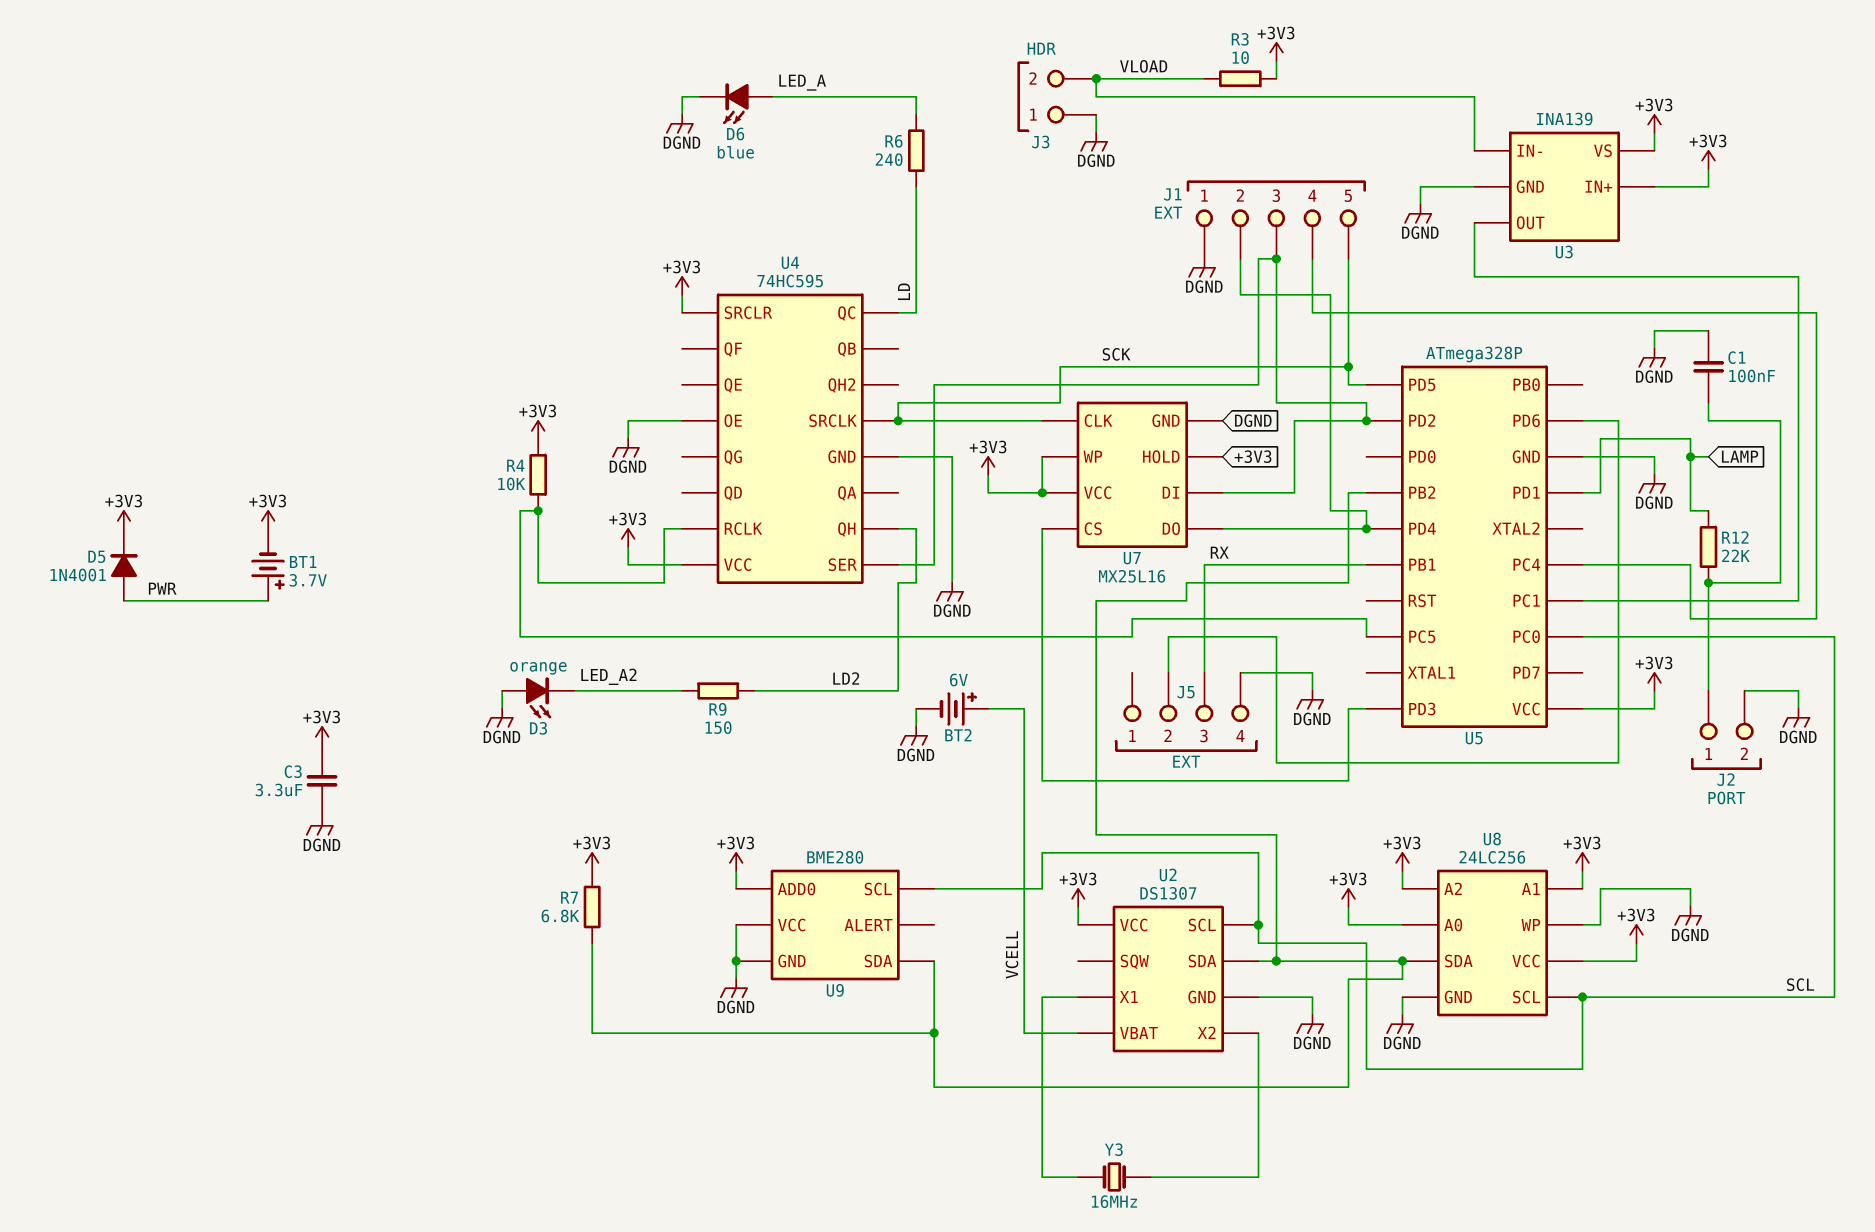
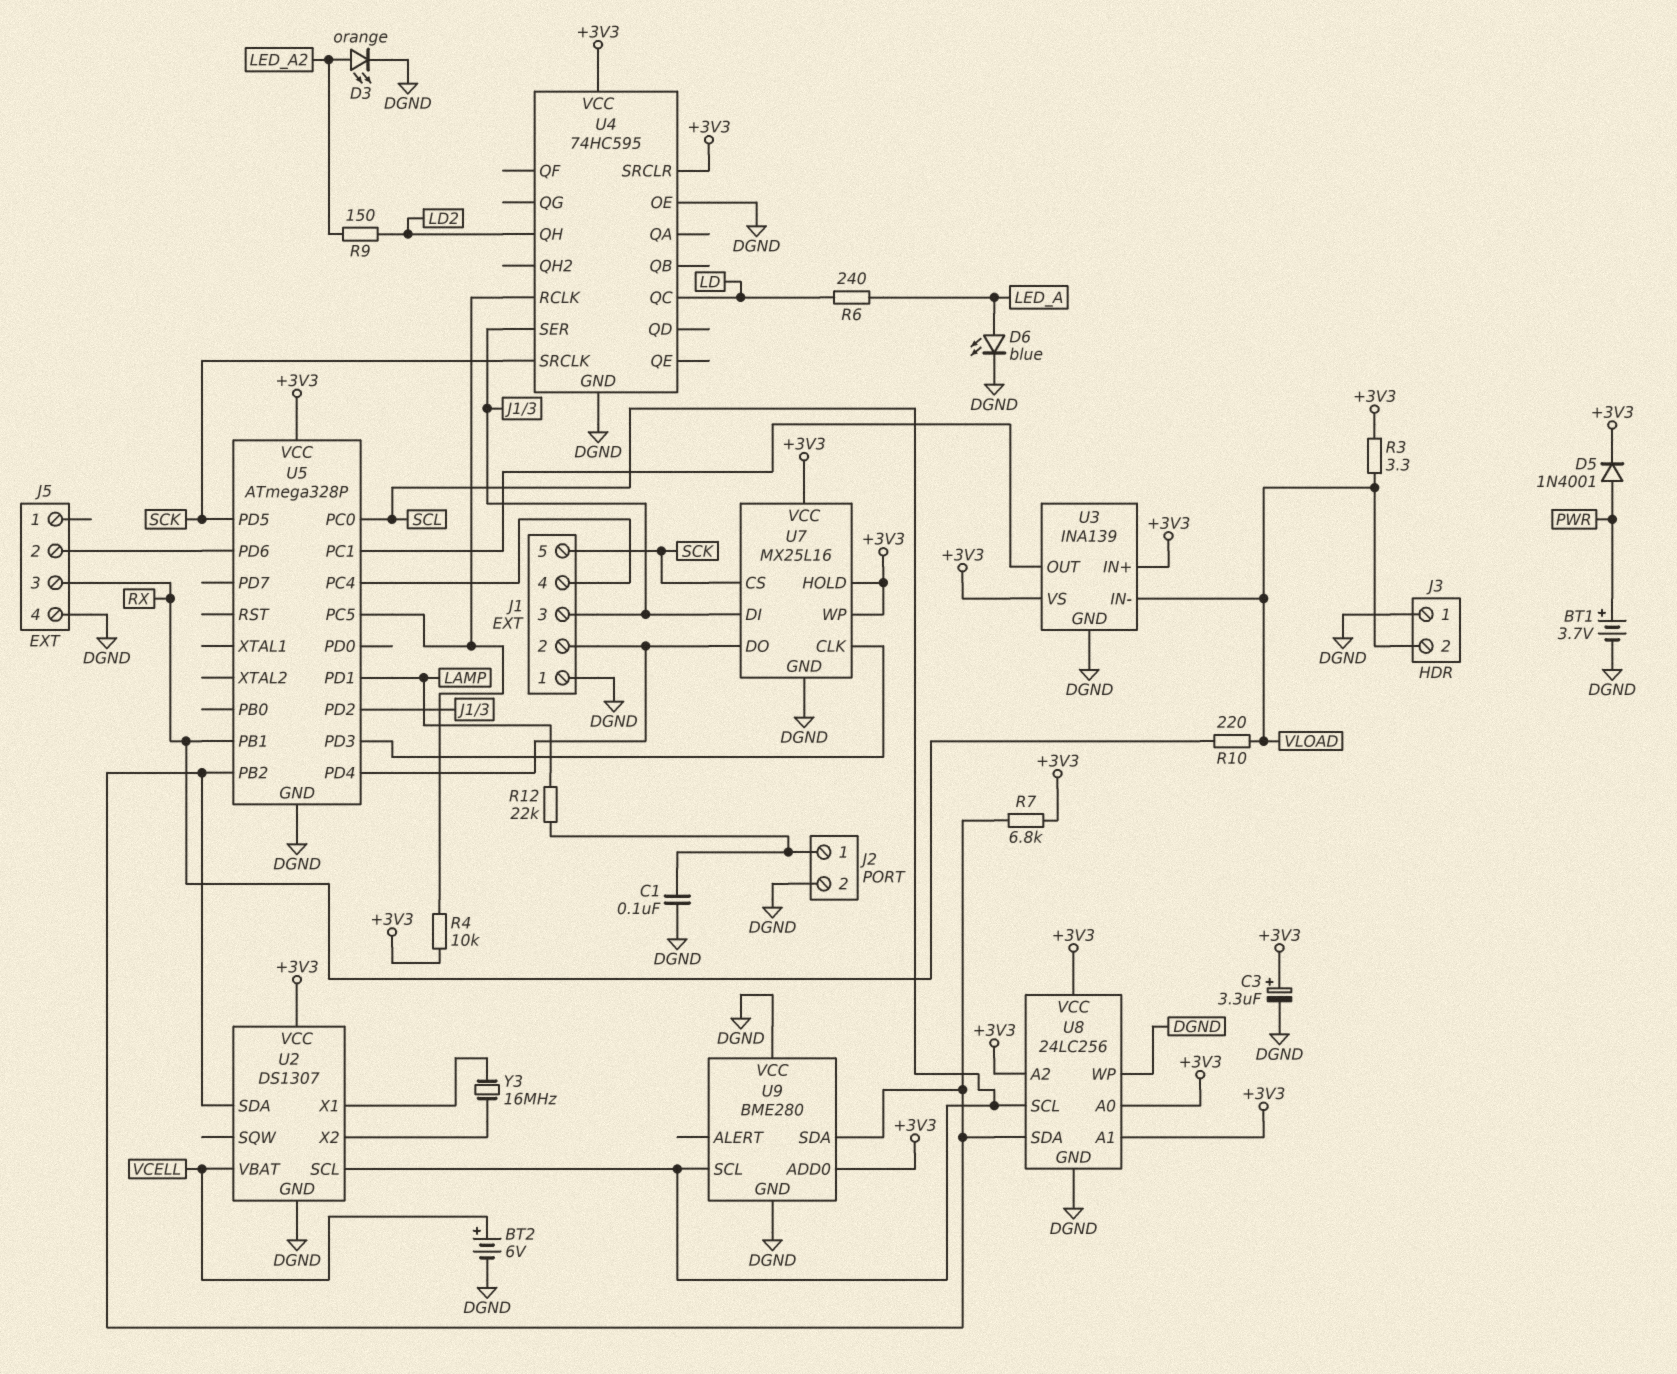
BT1: 3.7V (plus PWR, minus +3V3) -> 3.7V (plus PWR, minus DGND)
C3: 3.3uF (+3V3, DGND) -> 3.3uF (plus +3V3, minus DGND)
D3: LED orange (A DGND, K LED_A2) -> LED orange (A LED_A2, K DGND)
R3: 10 (+3V3, VLOAD) -> 3.3 (+3V3, VLOAD)
R10: none -> 220 (RX, VLOAD)
U7 pin CLK: SCK -> U5/PD3
U7 pin CS: U5/PD3 -> SCK

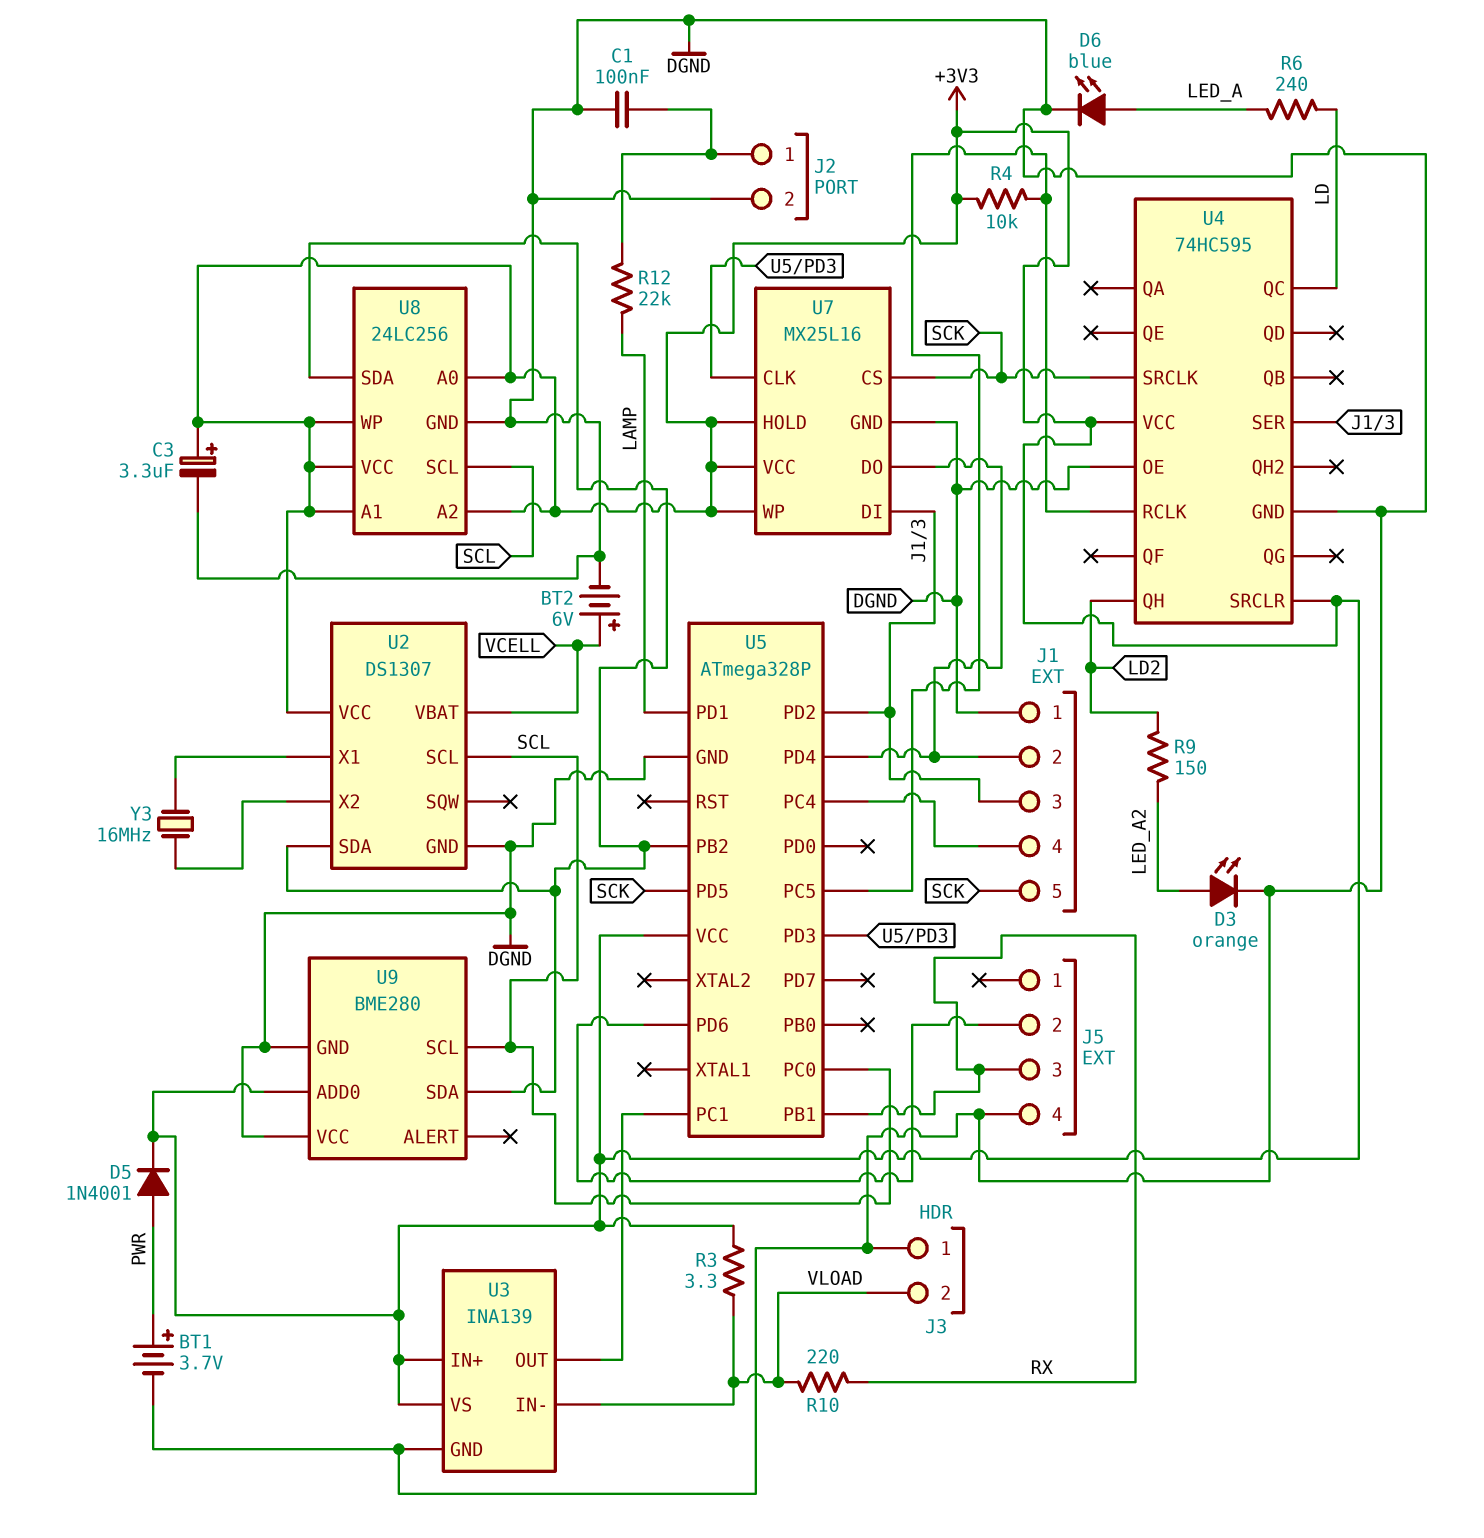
R7: 6.8k (+3V3, U2/SDA) -> none
U8 pin WP: DGND -> +3V3

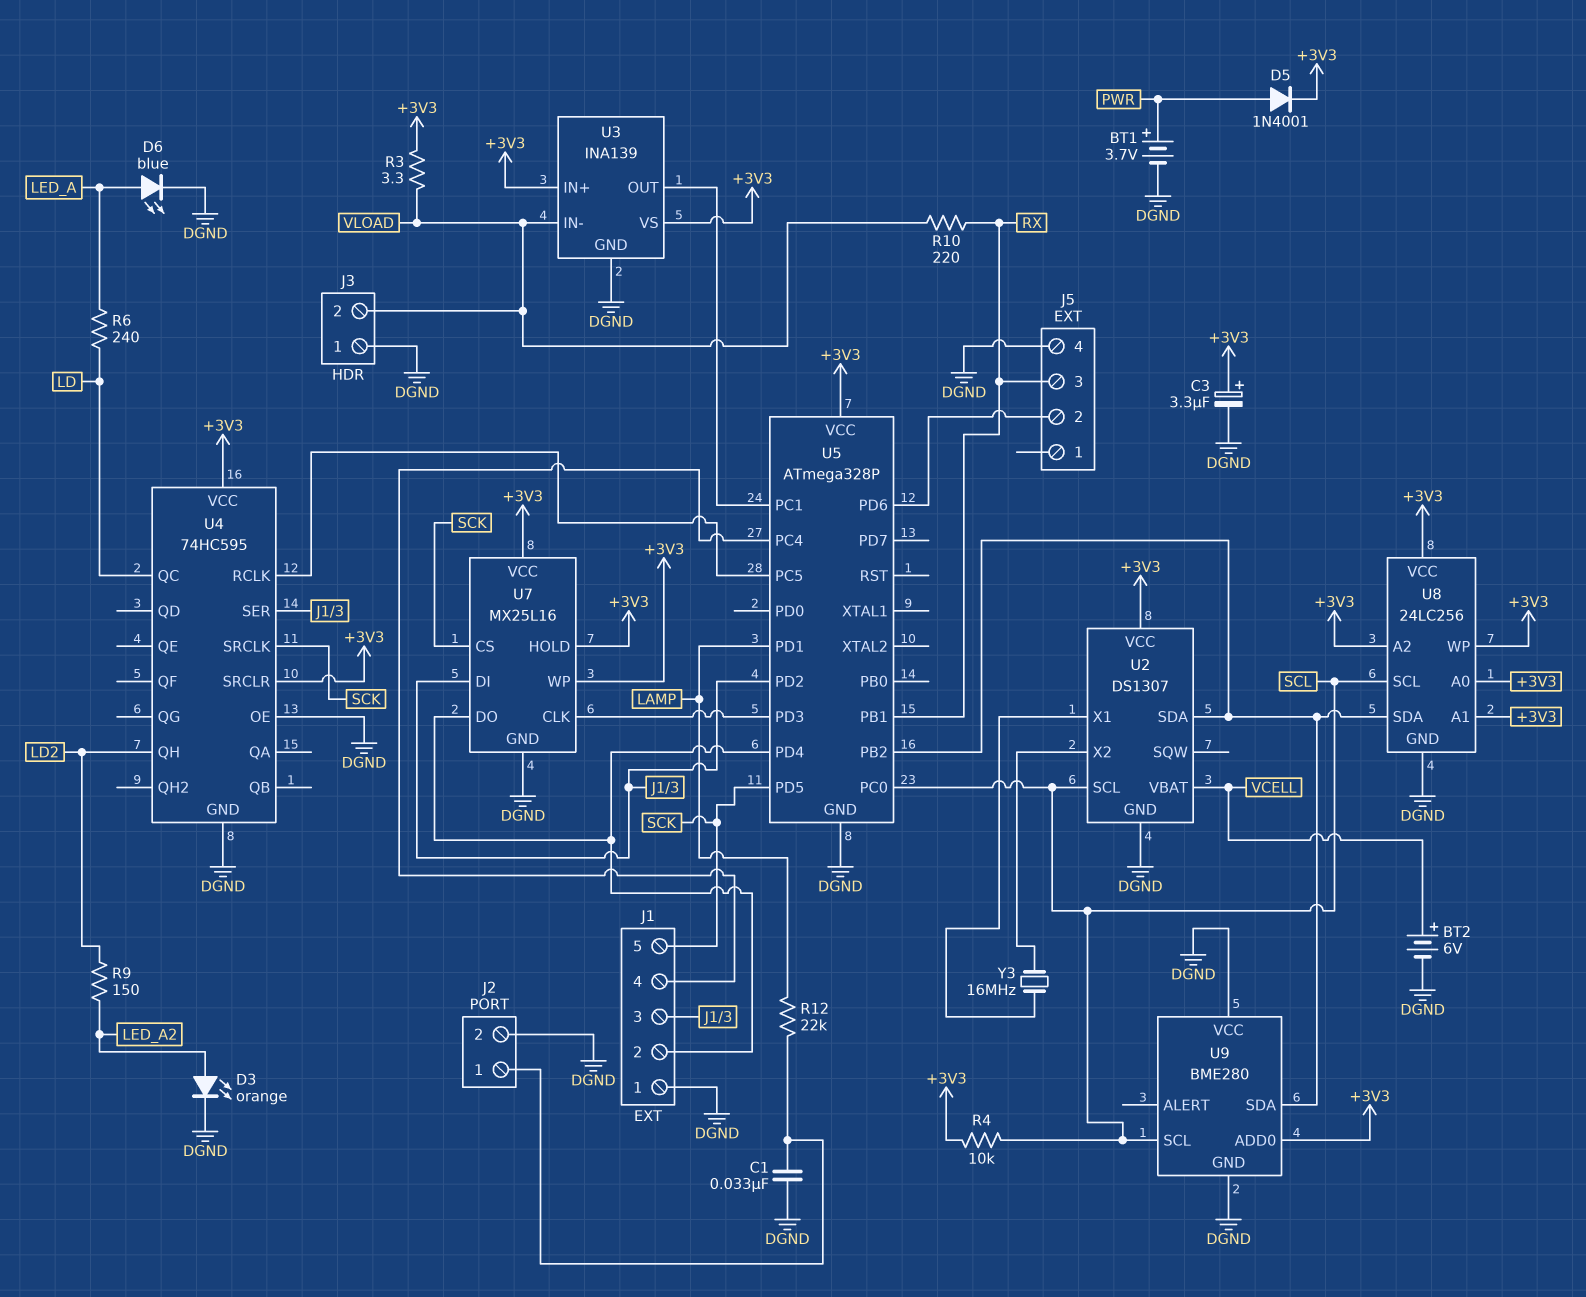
C1: 100nF (DGND, J2/1) -> 33nF (DGND, J2/1)
R4: 10k (+3V3, U4/RCLK) -> 10k (+3V3, SCL)

